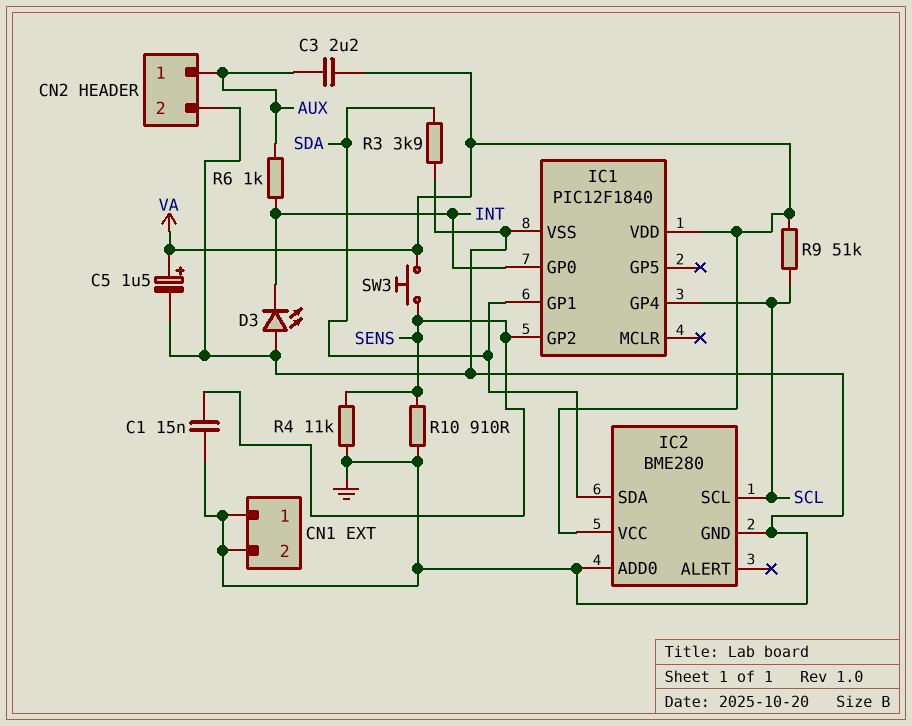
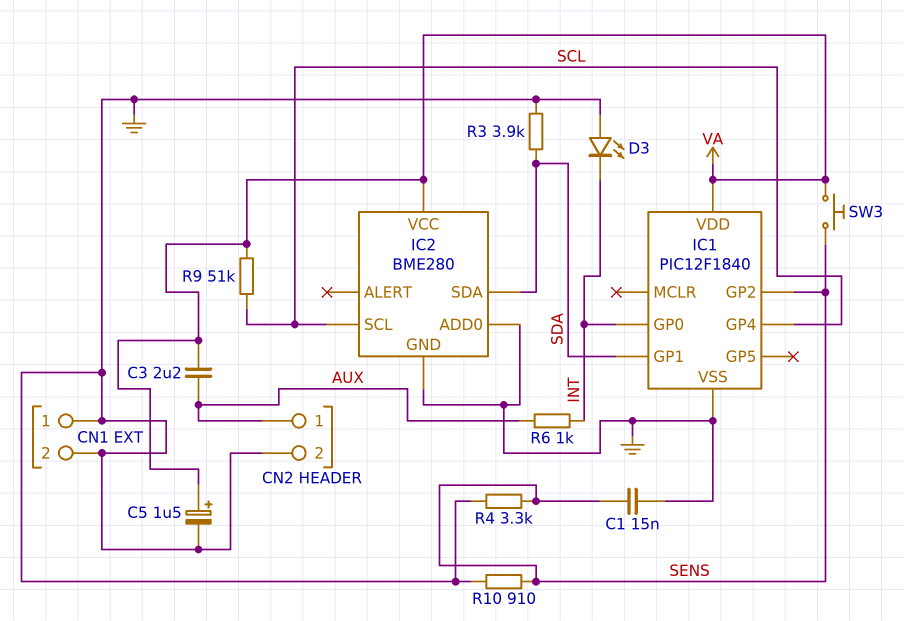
R4: 11k (GND, SENS) -> 3.3k (GND, SENS)

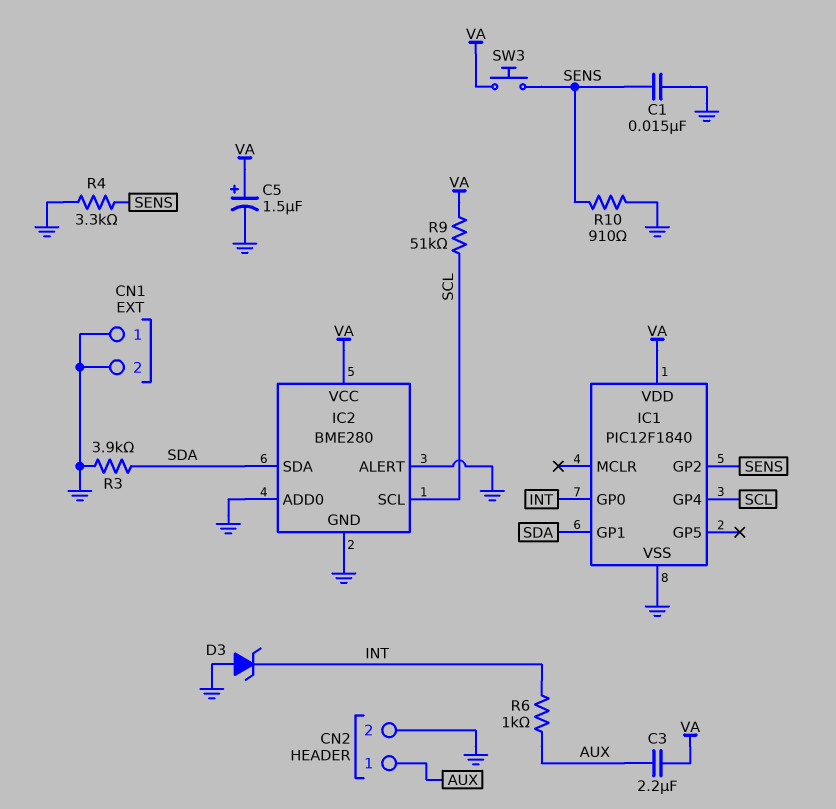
D3: LED (A GND, K INT) -> zener (A GND, K INT)
IC2 pin ALERT: none -> GND

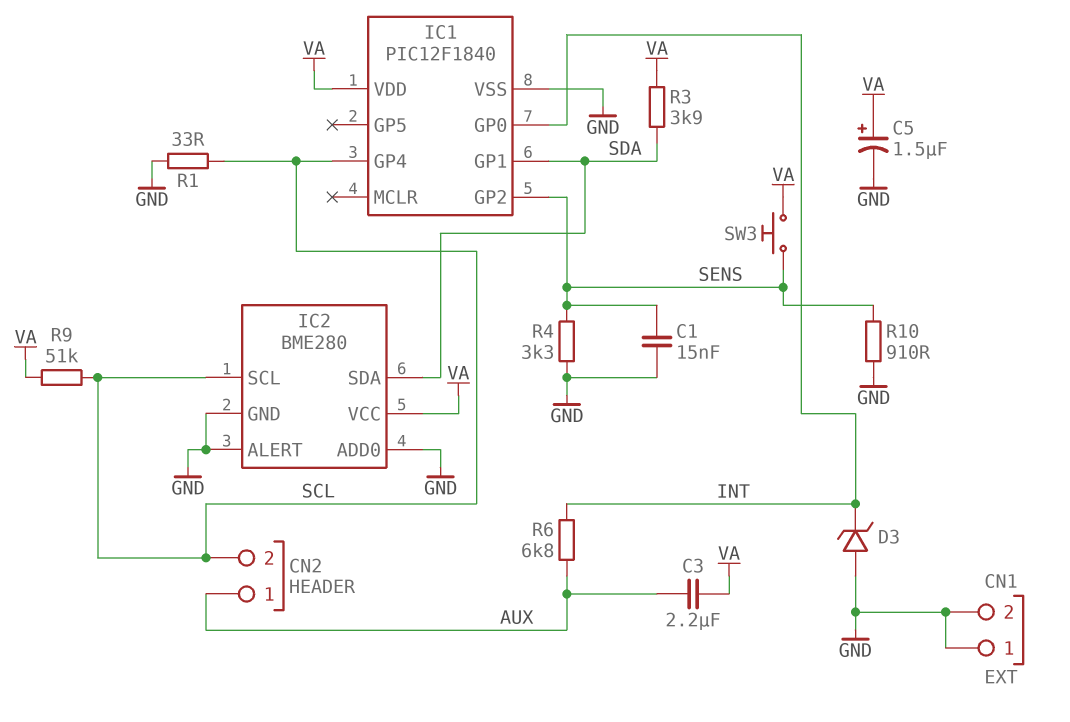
CN2 pin 2: GND -> SCL
R1: none -> 33 (GND, SCL)
R3: 3.9k (GND, SDA) -> 3.9k (SDA, VA)
R6: 1k (AUX, INT) -> 6.8k (AUX, INT)

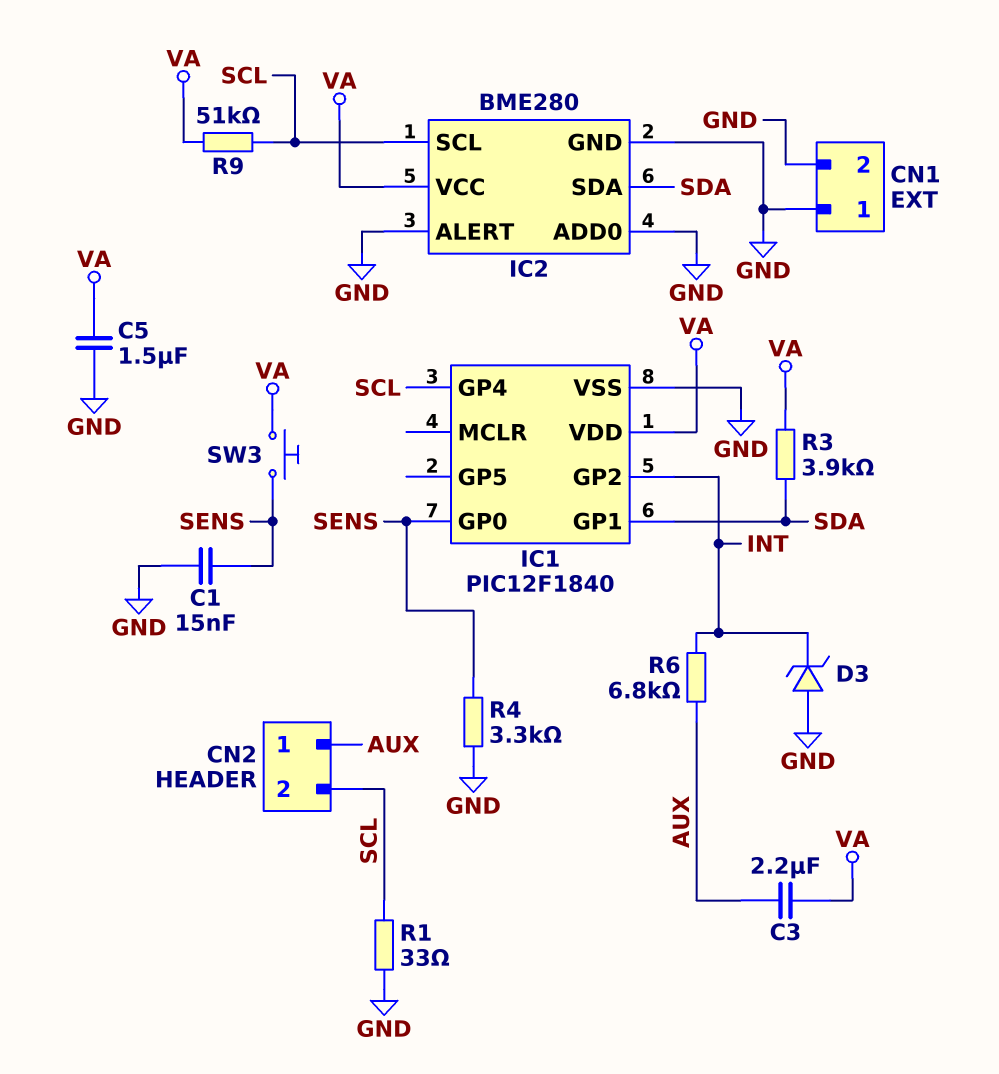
C5: 1.5uF (plus VA, minus GND) -> 1.5uF (GND, VA)
IC1 pin GP0: INT -> SENS
IC1 pin GP2: SENS -> INT
R10: 910 (GND, SENS) -> none

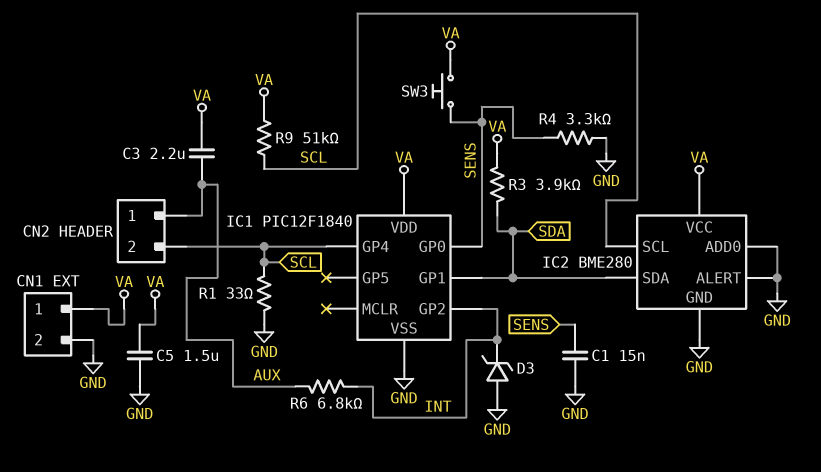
CN1 pin 1: GND -> VA

